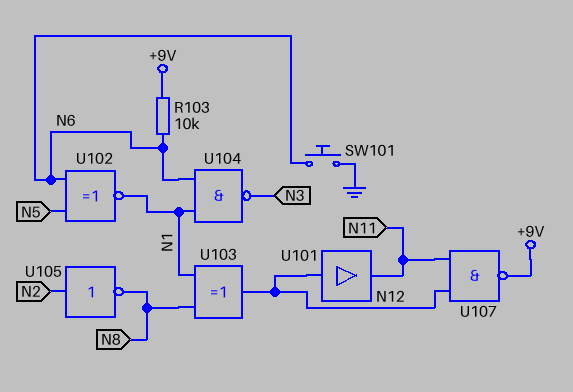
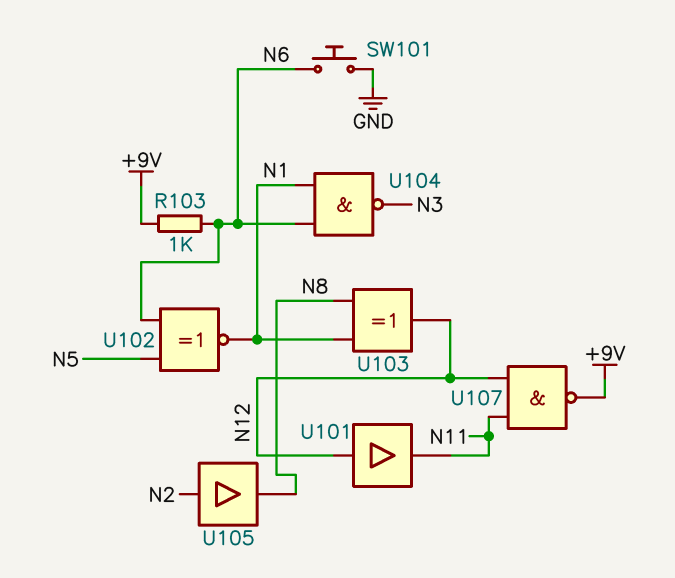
R103: 10k (+9V, N6) -> 1k (+9V, N6)
U105: NOT (in N2, out N8) -> buffer (in N2, out N8)

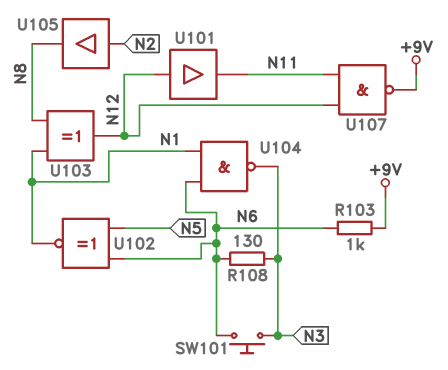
R108: none -> 130 (N3, N6)
SW101: button (GND, N6) -> button (N3, N6)

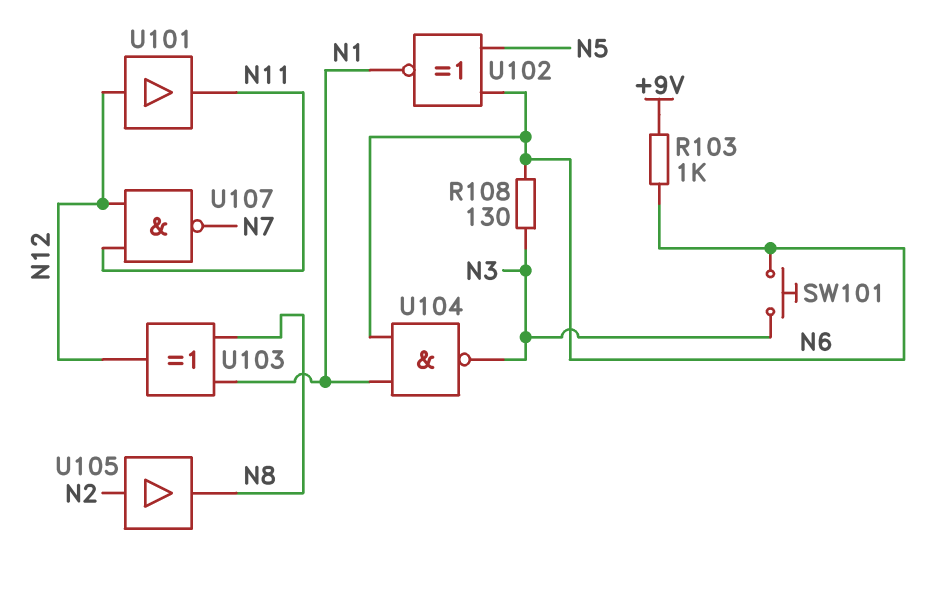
U107: NAND (in N11, in N12, out +9V) -> NAND (in N11, in N12, out N7)

